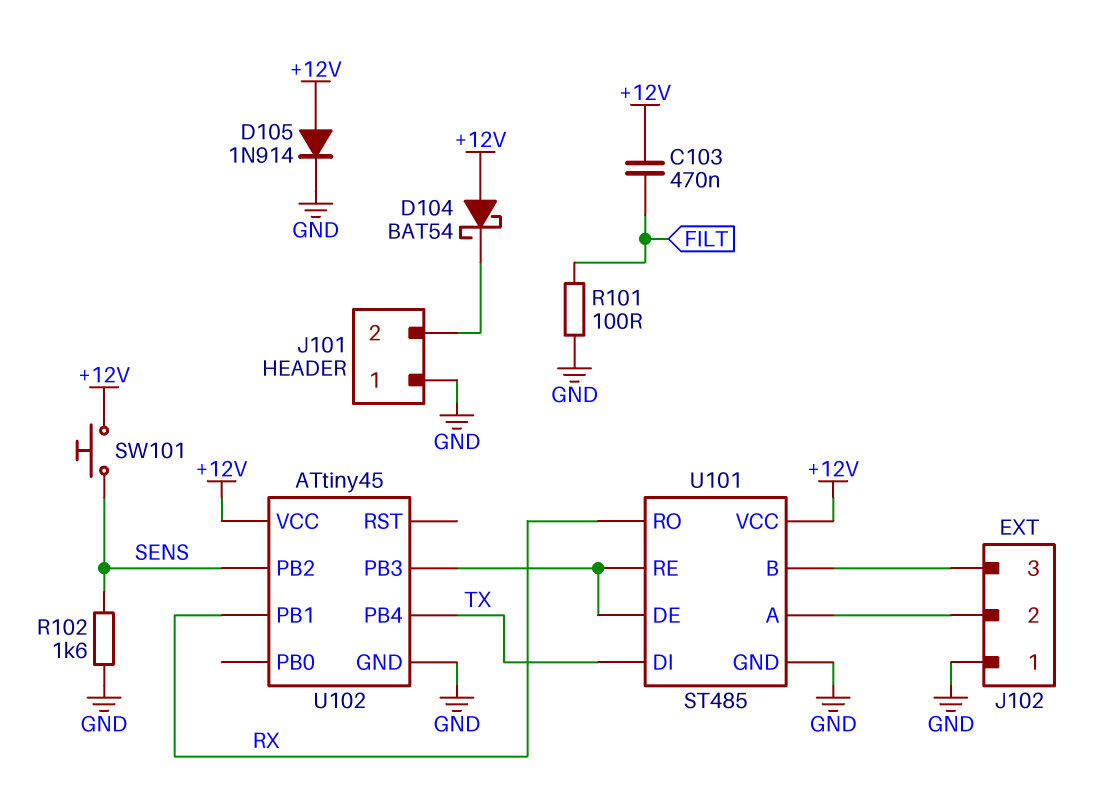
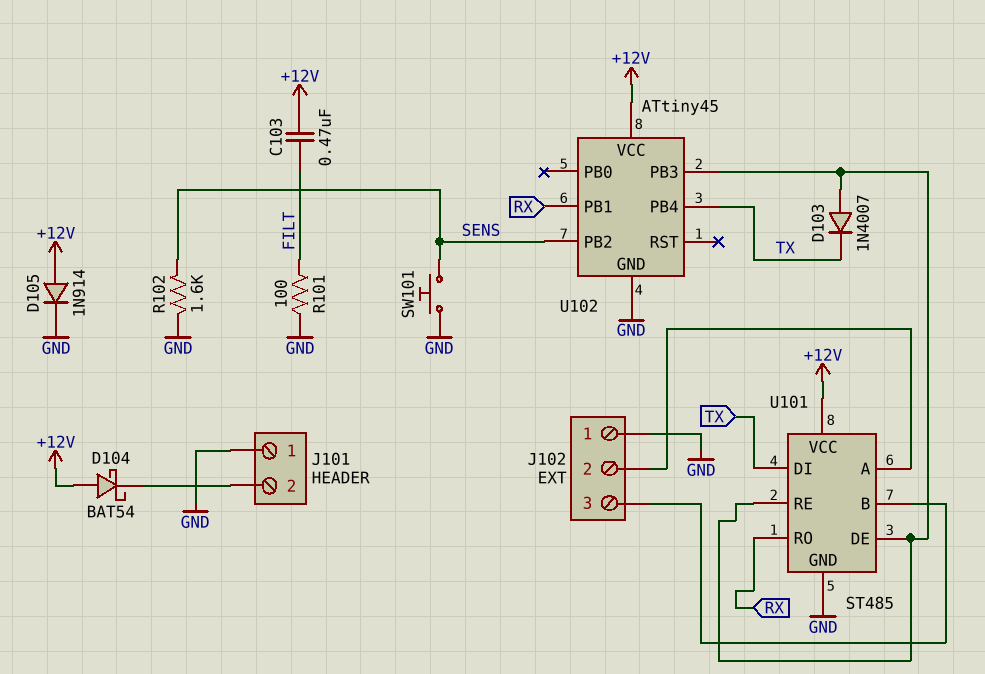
D103: none -> diode 1N4007 (A U101/DE, K TX)
SW101: button (+12V, SENS) -> button (GND, SENS)

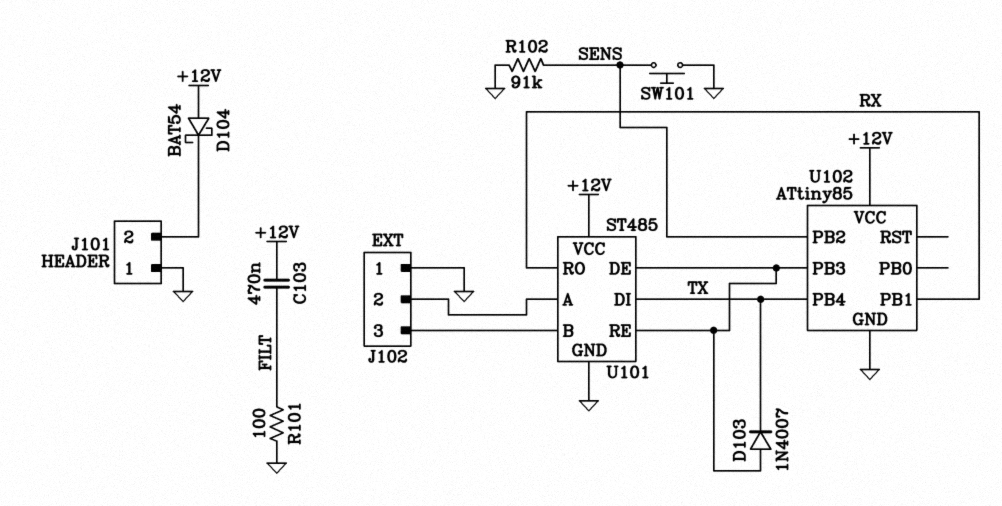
D105: diode 1N914 (A +12V, K GND) -> none
R102: 1.6k (GND, SENS) -> 91k (GND, SENS)
U102: ATtiny45 -> ATtiny85

